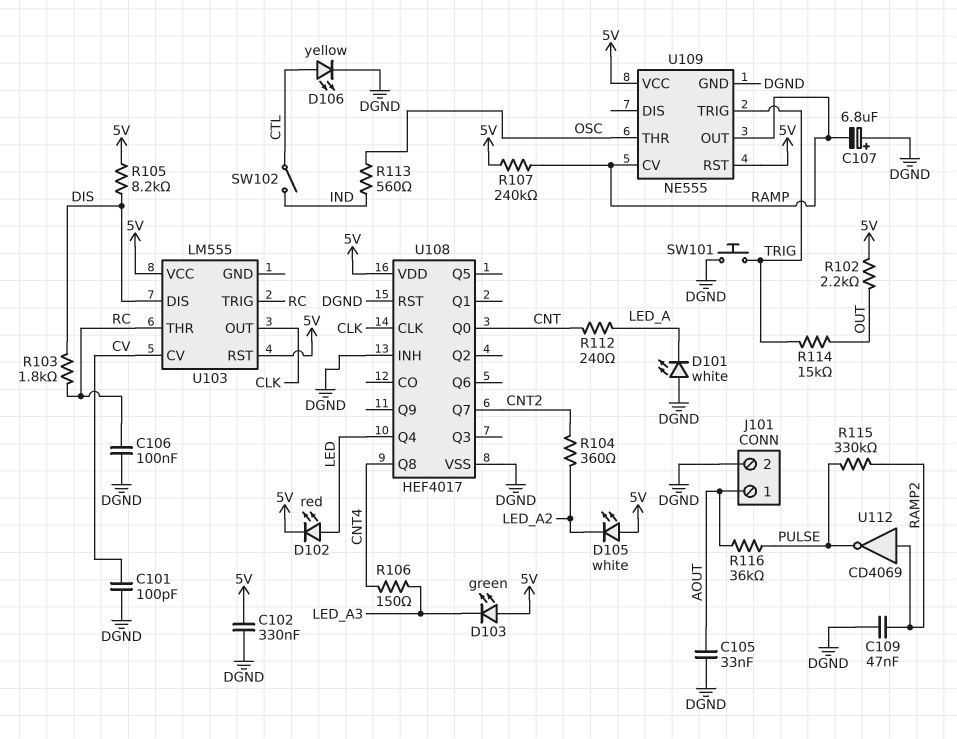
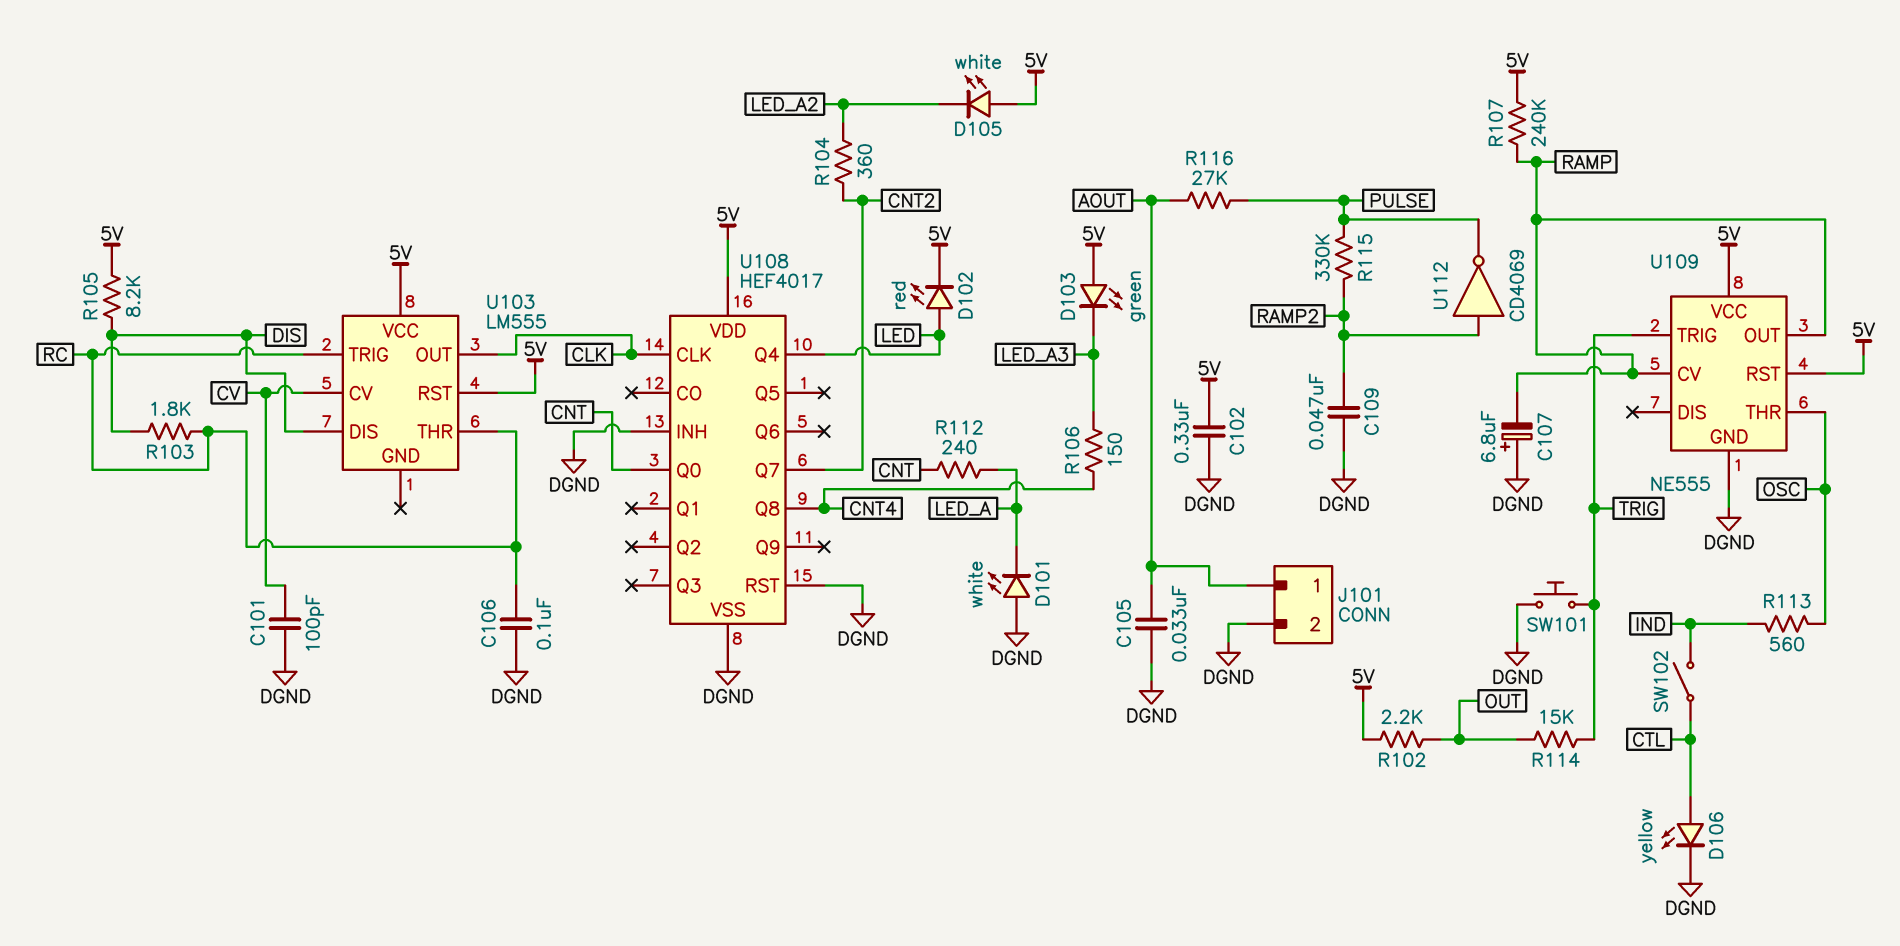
R116: 36k (AOUT, PULSE) -> 27k (AOUT, PULSE)

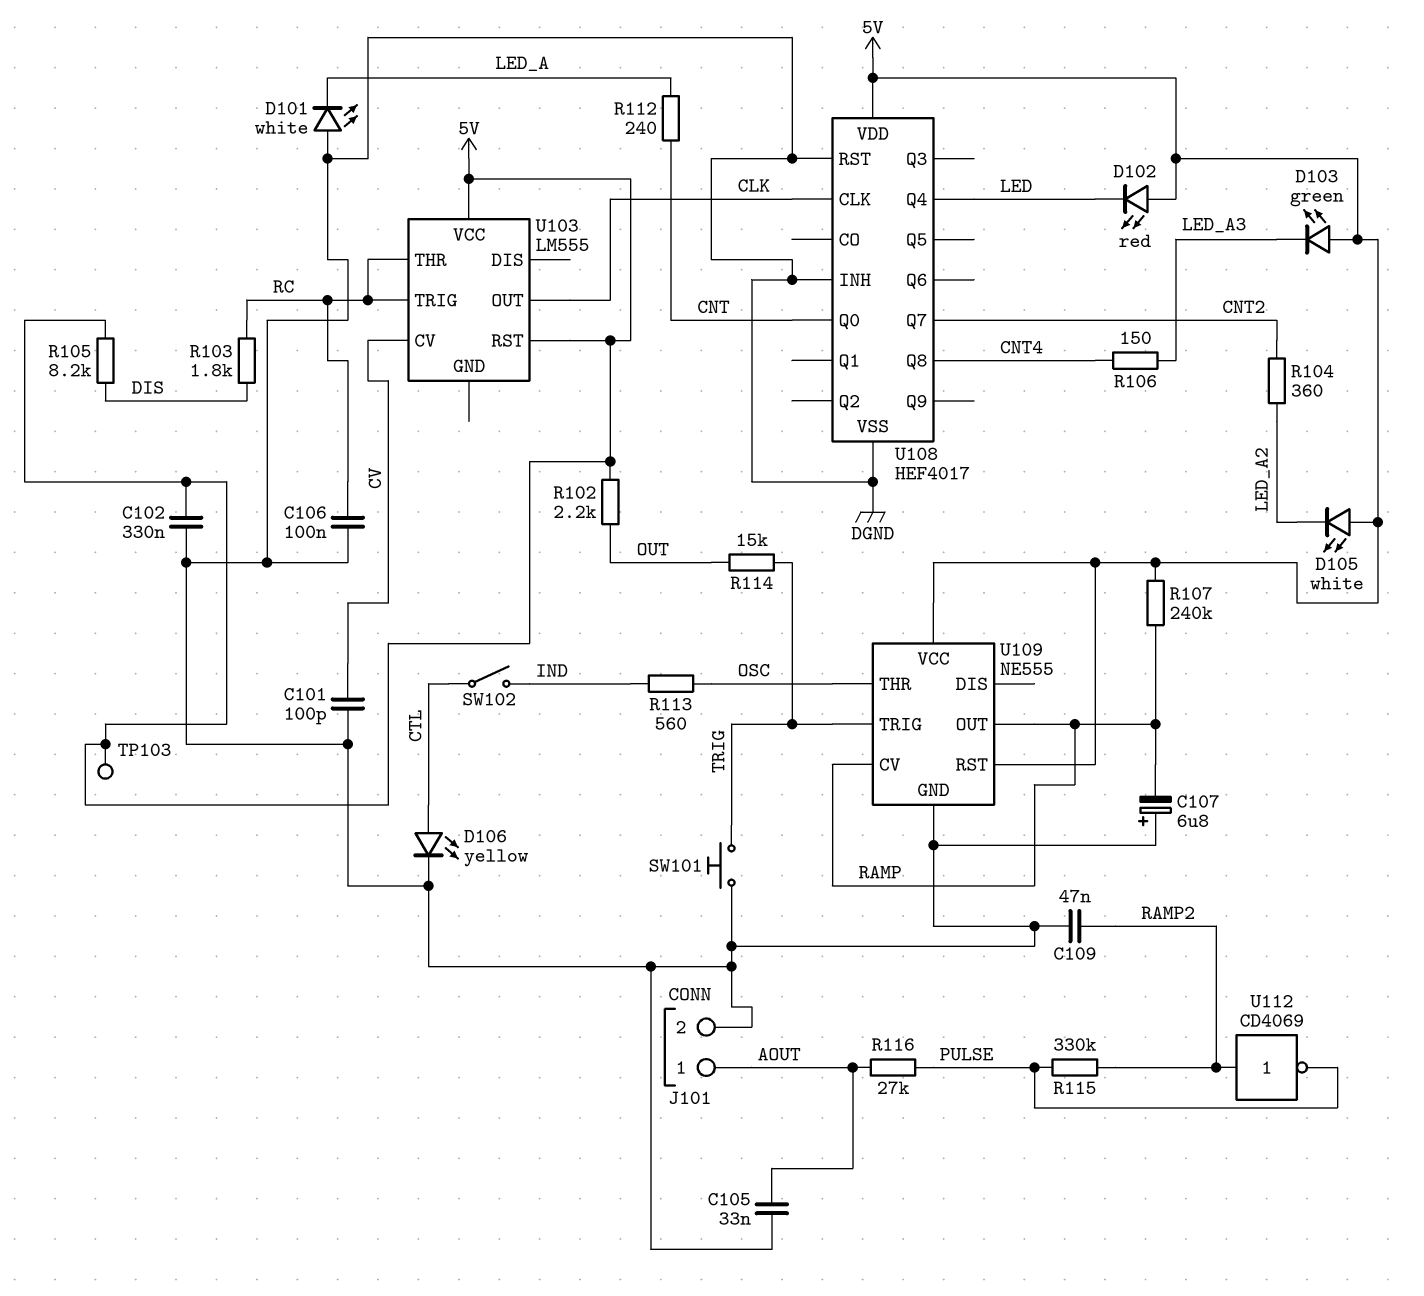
D102: LED red (A LED, K 5V) -> LED red (A 5V, K LED)
TP103: none -> test point (5V)
U103 pin DIS: DIS -> none

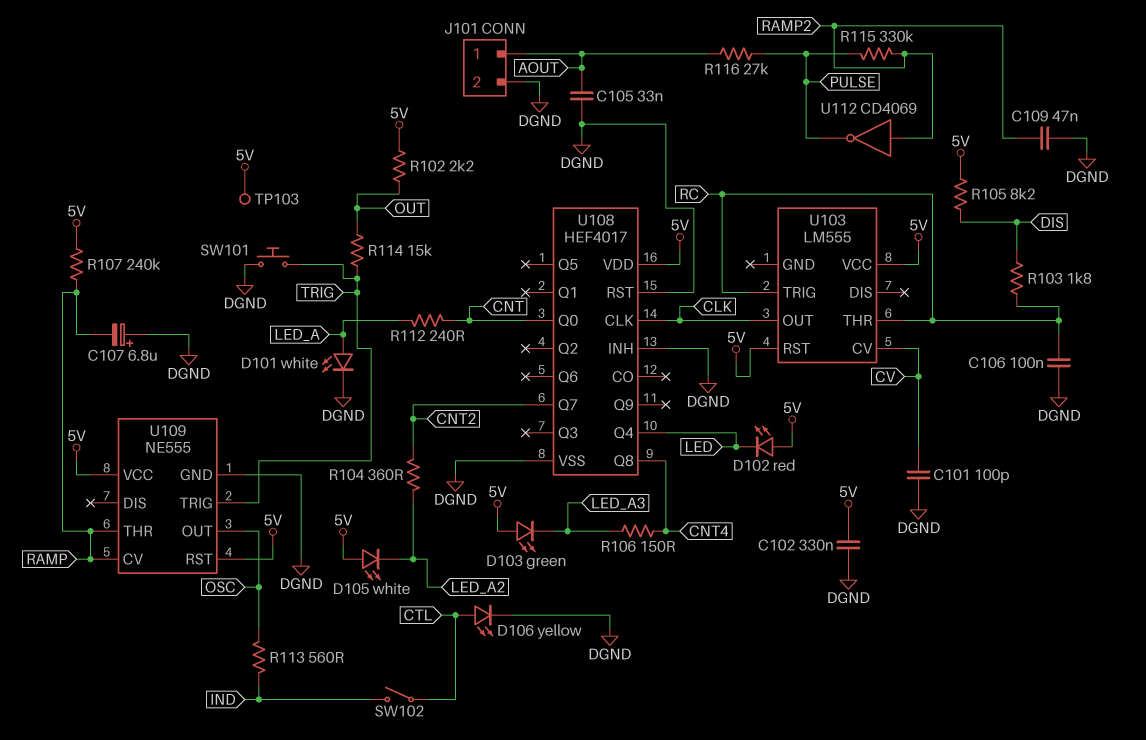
D101: LED white (A DGND, K LED_A) -> LED white (A LED_A, K DGND)
U109 pin OUT: RAMP -> OSC
U109 pin THR: OSC -> RAMP

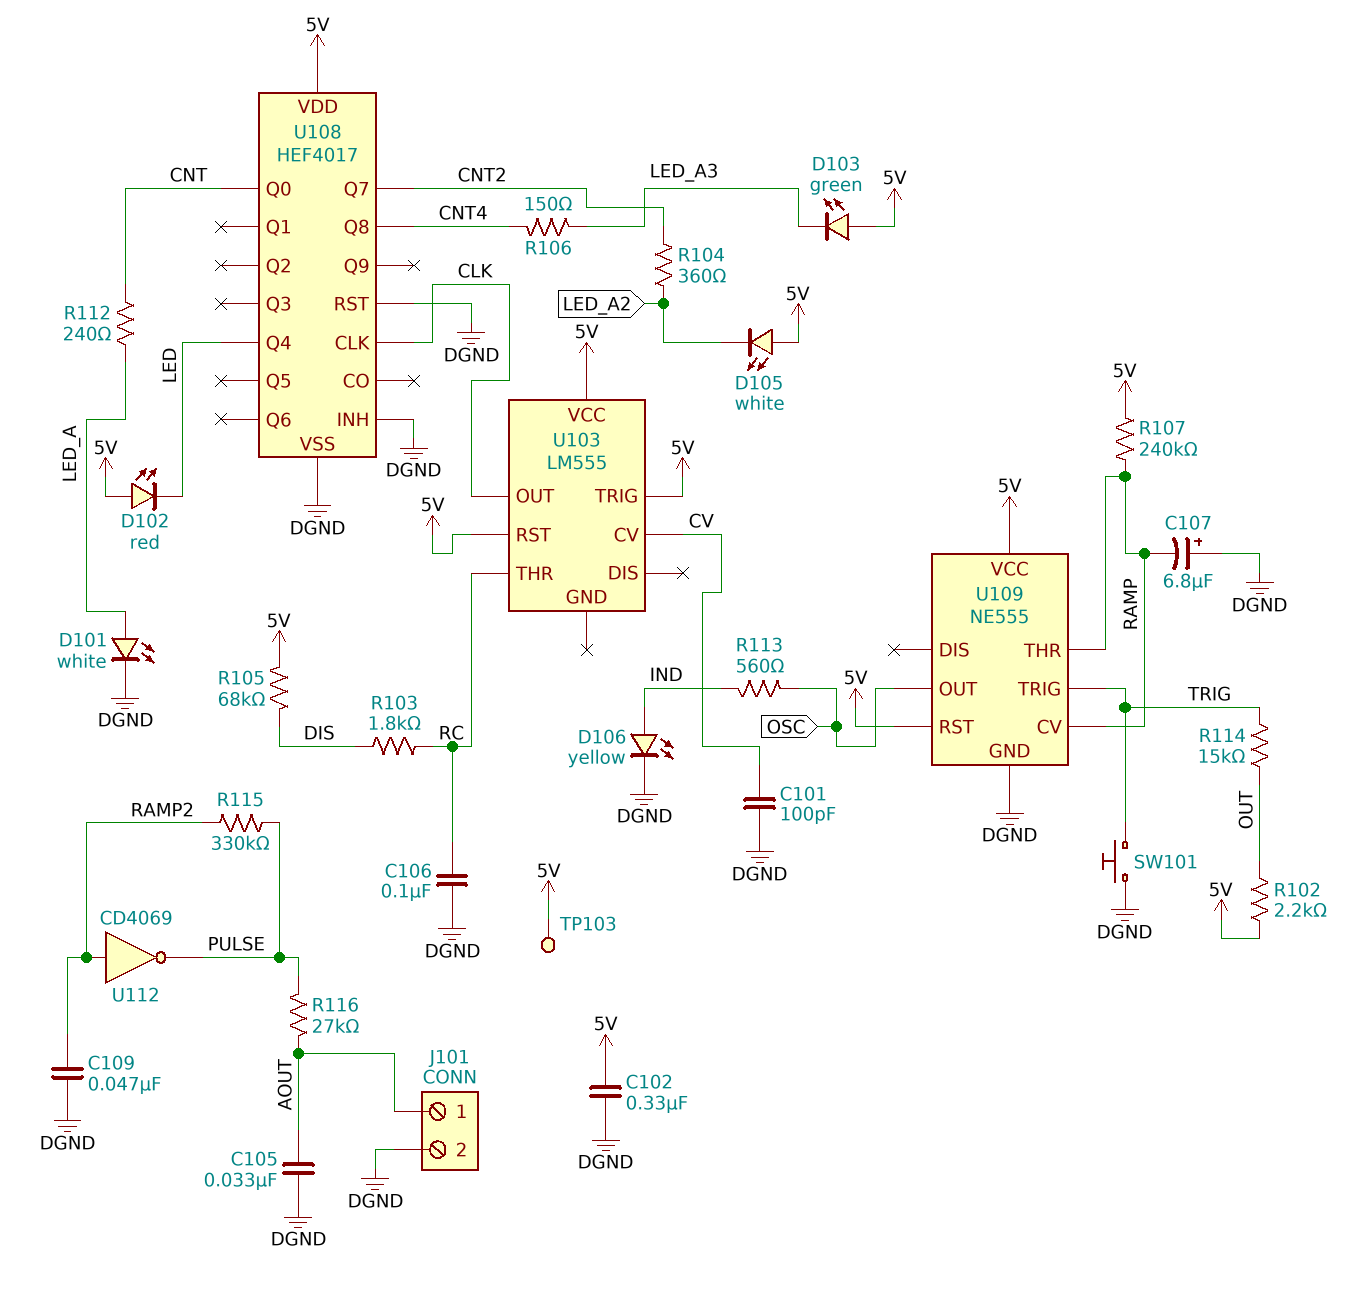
D106: LED yellow (A CTL, K DGND) -> LED yellow (A IND, K DGND)
R105: 8.2k (5V, DIS) -> 68k (5V, DIS)
SW102: switch (CTL, IND) -> none
U103 pin TRIG: RC -> 5V

